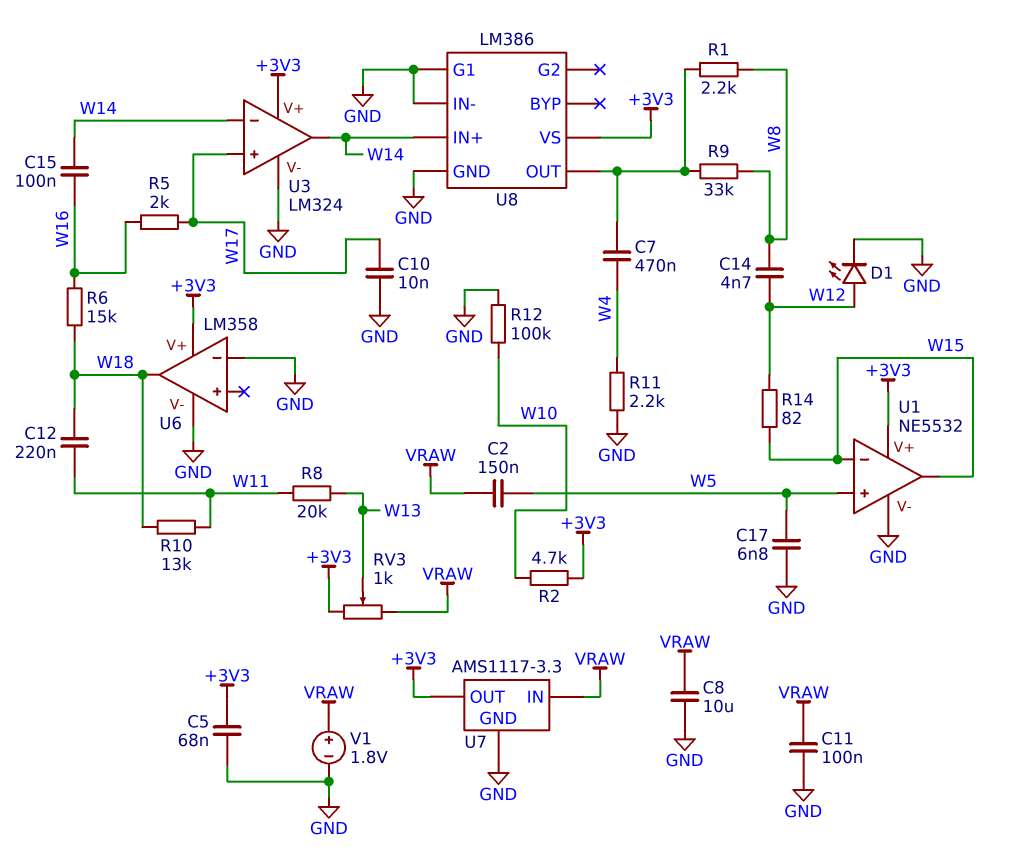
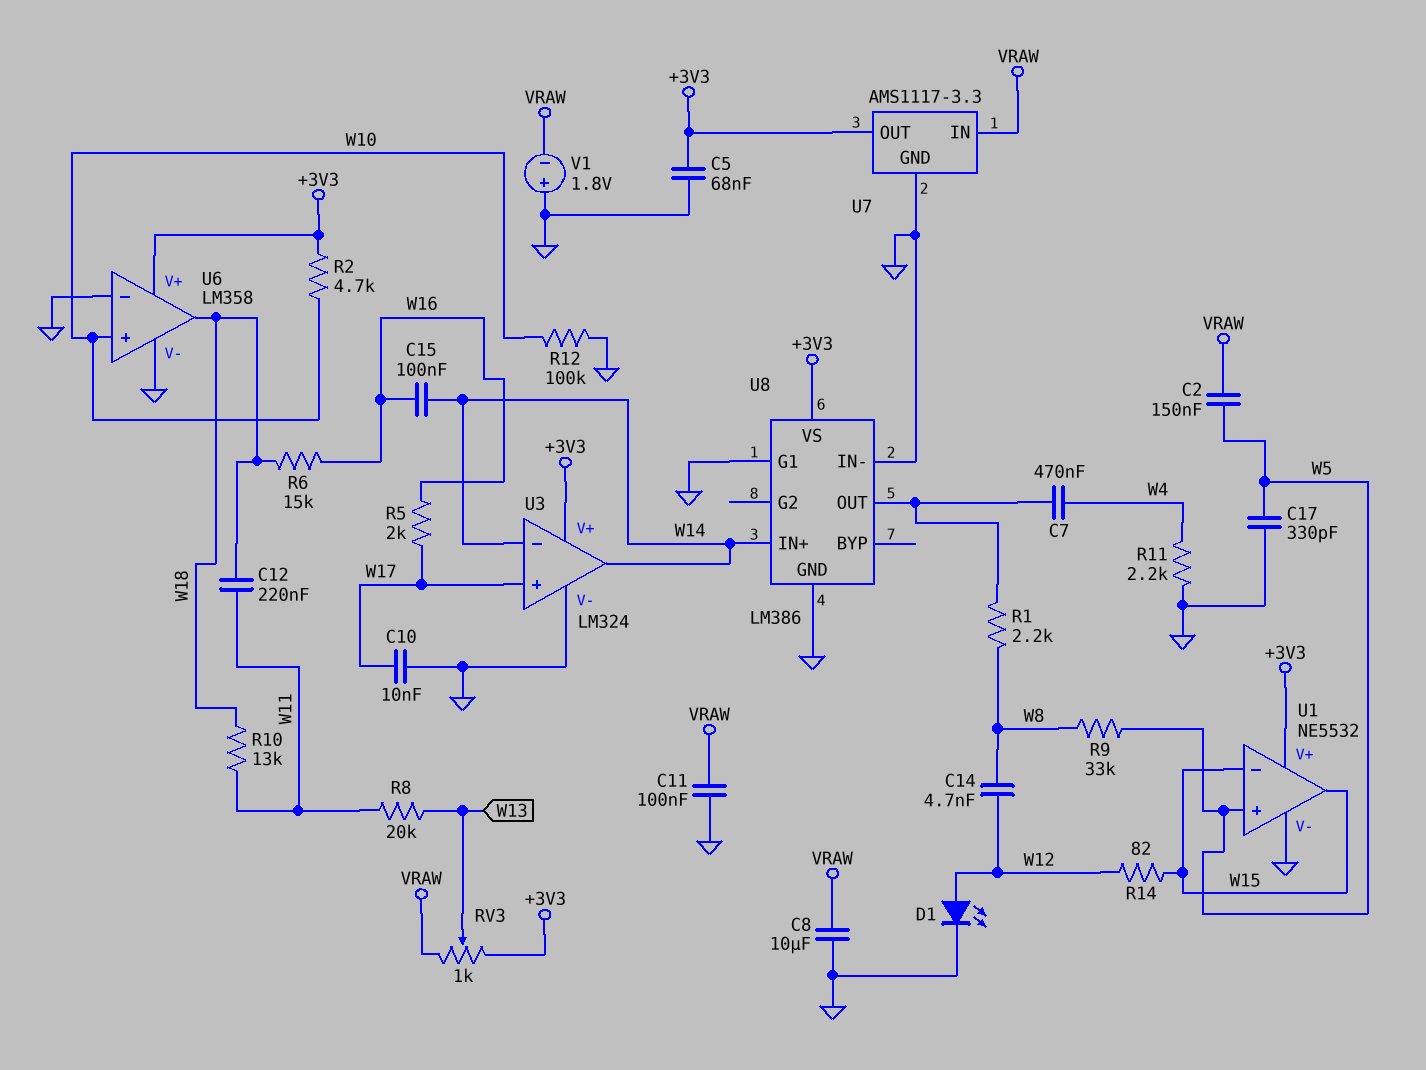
C17: 6.8nF (GND, W5) -> 330pF (GND, W5)
R9: 33k (U8/OUT, W8) -> 33k (W5, W8)
U6 pin in+: none -> W10
V1: 1.8V (plus VRAW, minus GND) -> 1.8V (plus GND, minus VRAW)

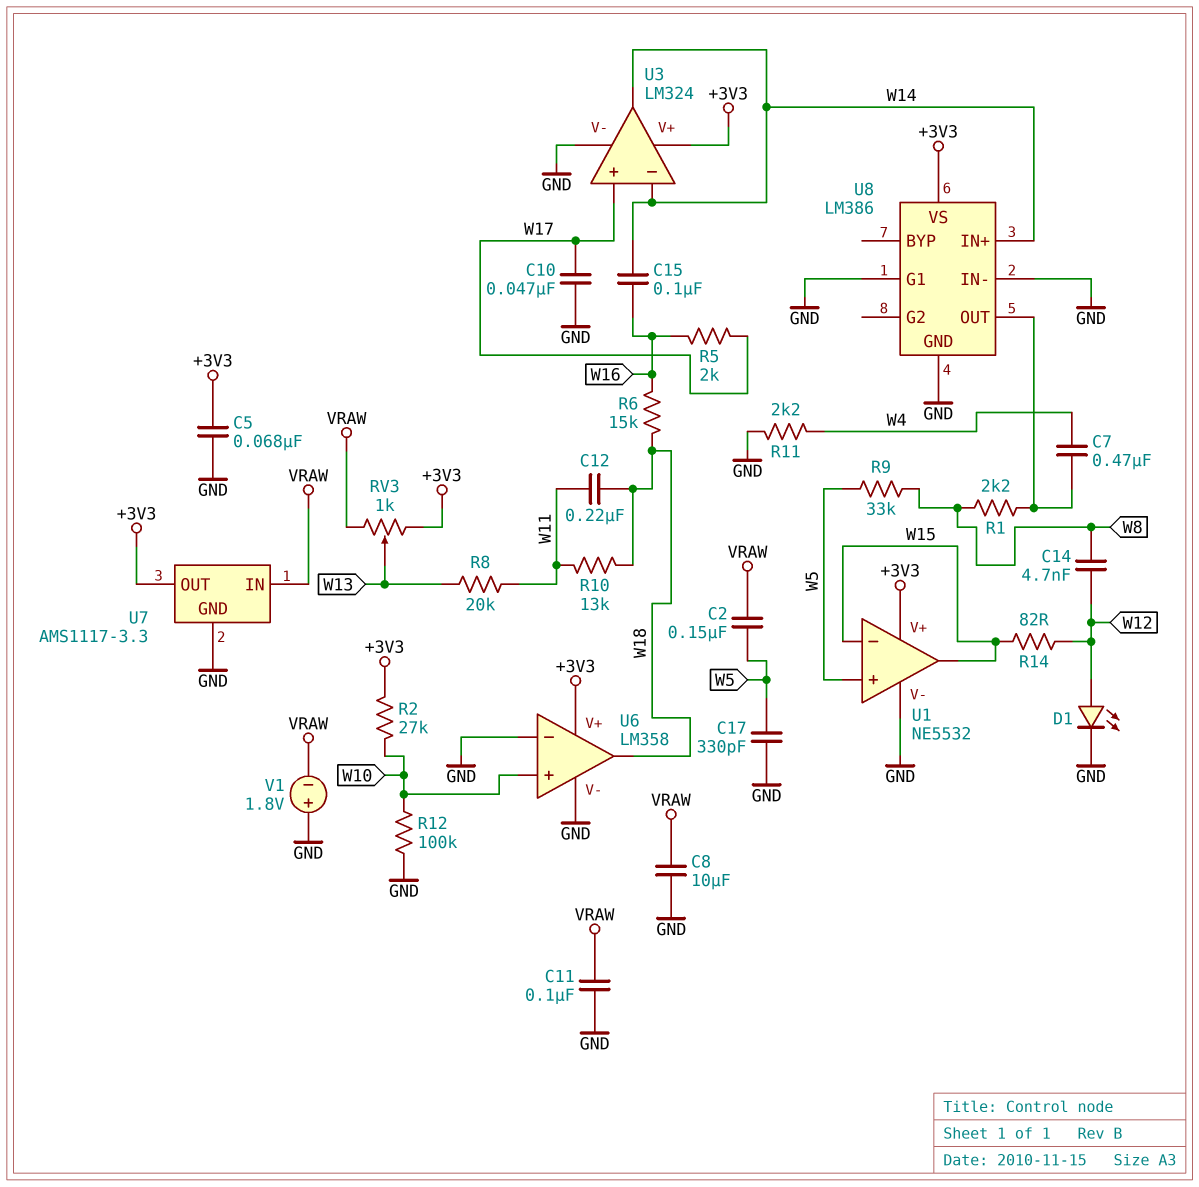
C10: 10nF (GND, W17) -> 47nF (GND, W17)
R2: 4.7k (+3V3, W10) -> 27k (+3V3, W10)

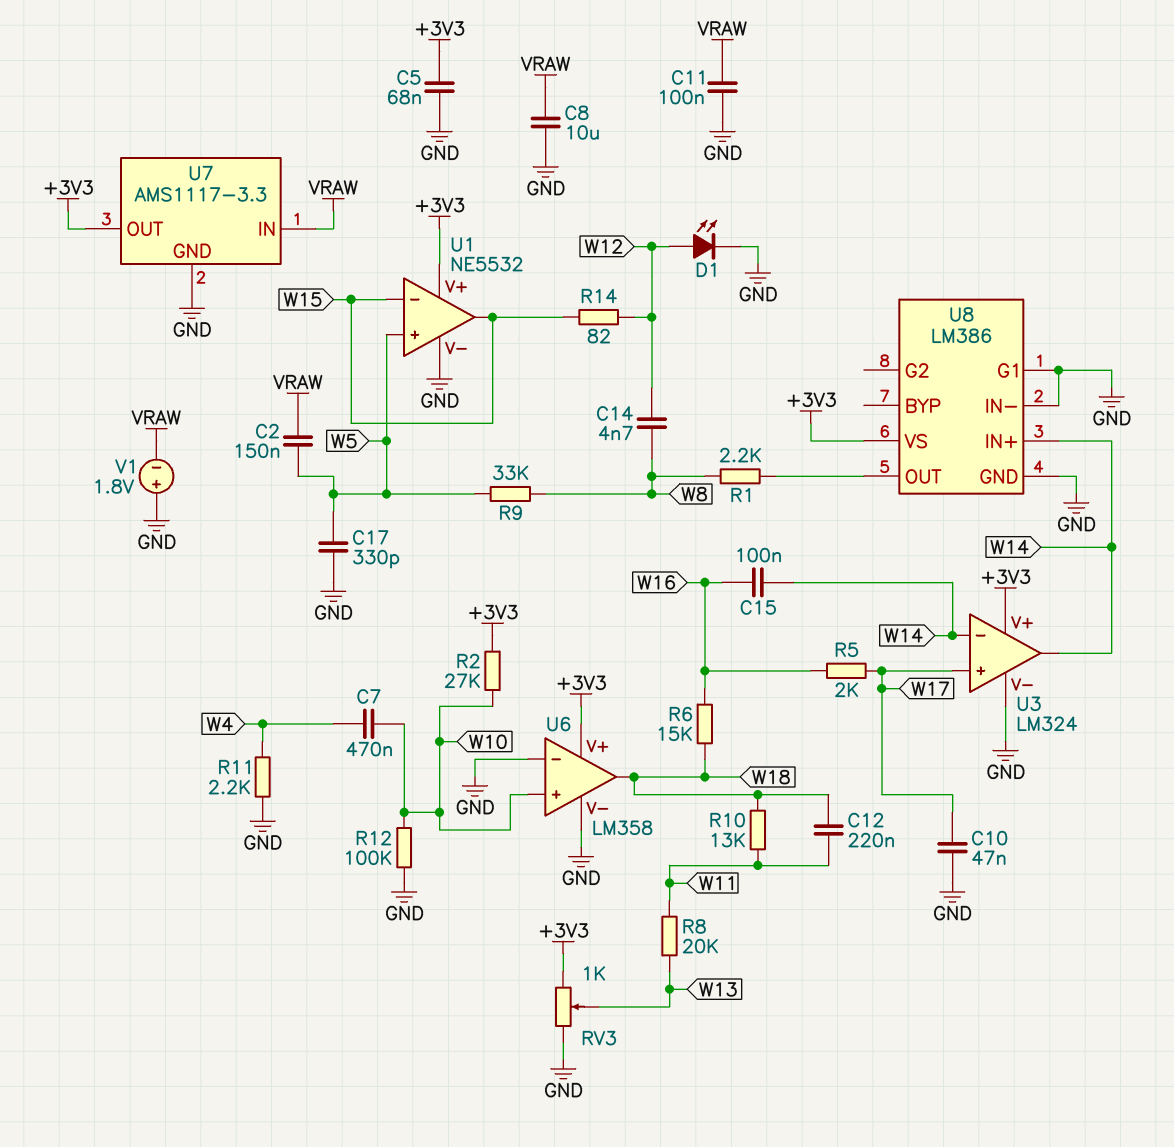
C7: 470nF (U8/OUT, W4) -> 470nF (W4, W10)
RV3: 1k (+3V3, VRAW, wiper W13) -> 1k (+3V3, GND, wiper W13)

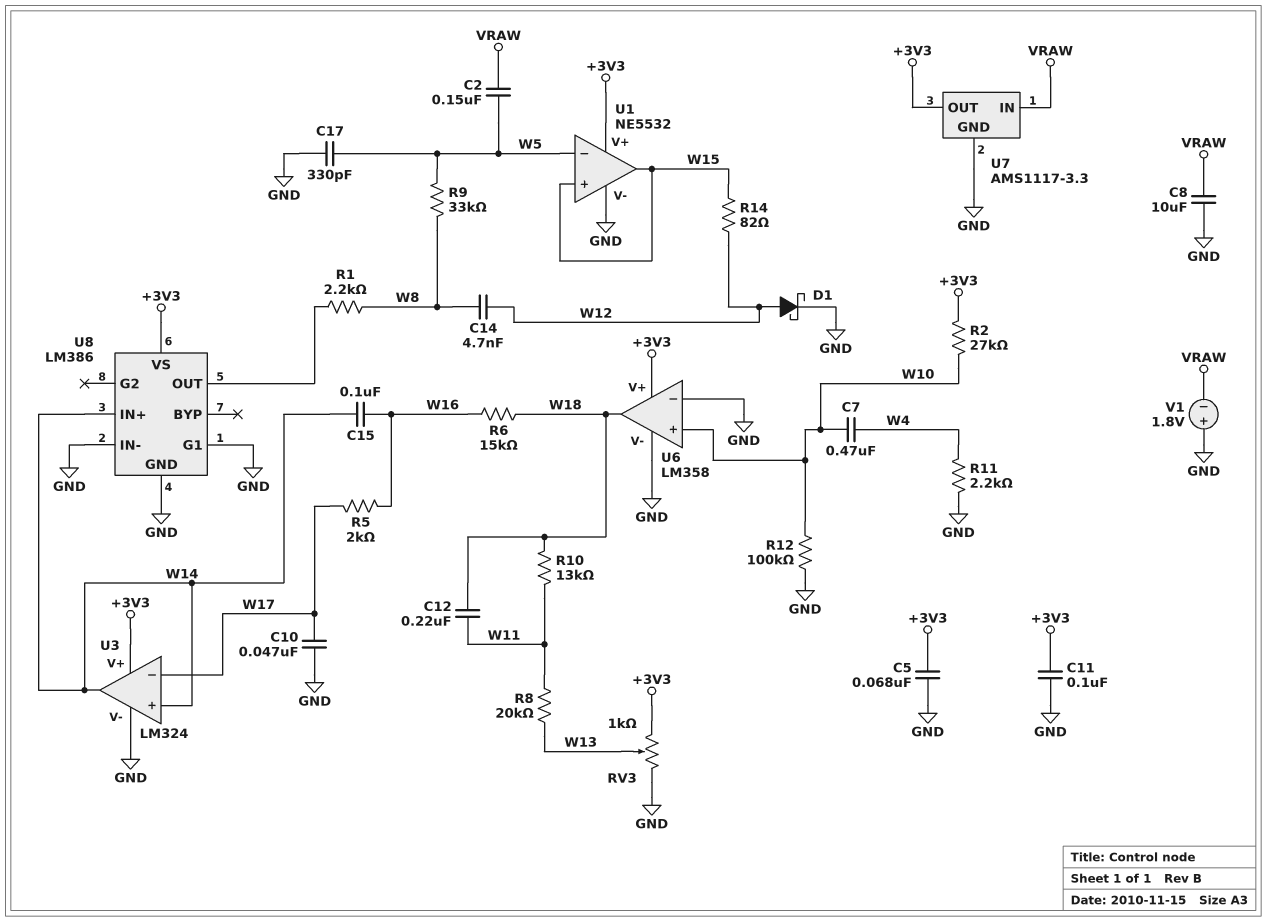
C11: 100nF (GND, VRAW) -> 100nF (+3V3, GND)
D1: LED (A W12, K GND) -> schottky (A W12, K GND)
U1 pin in+: W5 -> W15
U1 pin in-: W15 -> W5
U3 pin in+: W17 -> W14
U3 pin in-: W14 -> W17

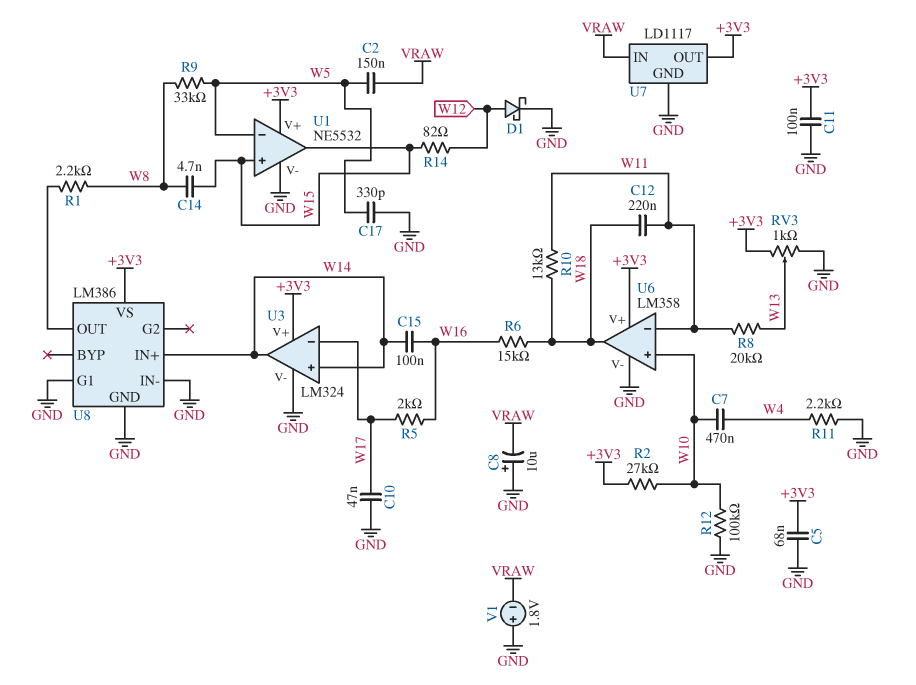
C8: 10uF (GND, VRAW) -> 10uF (plus GND, minus VRAW)
C14: 4.7nF (W8, W12) -> 4.7nF (W8, W15)
U6 pin in-: GND -> W11
U7: AMS1117-3.3 -> LD1117

